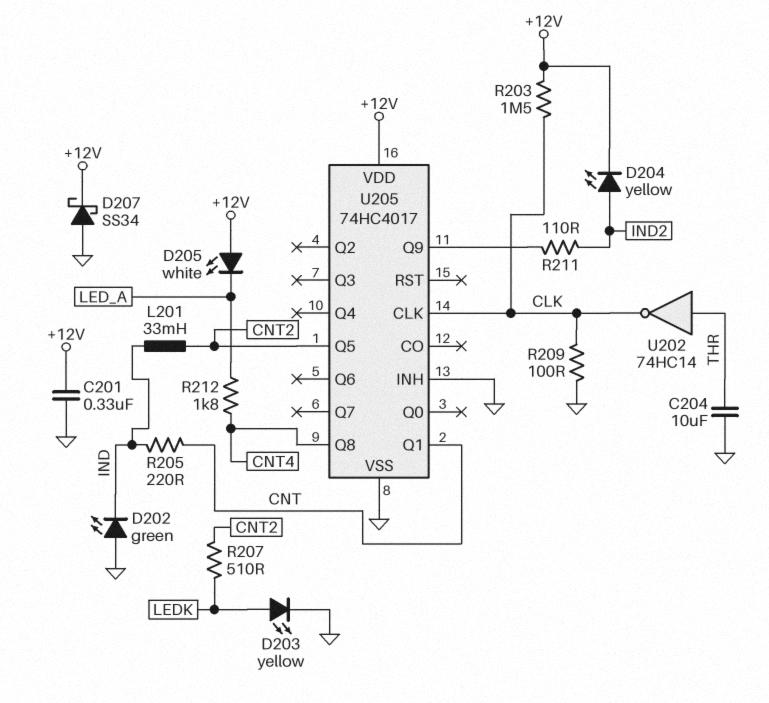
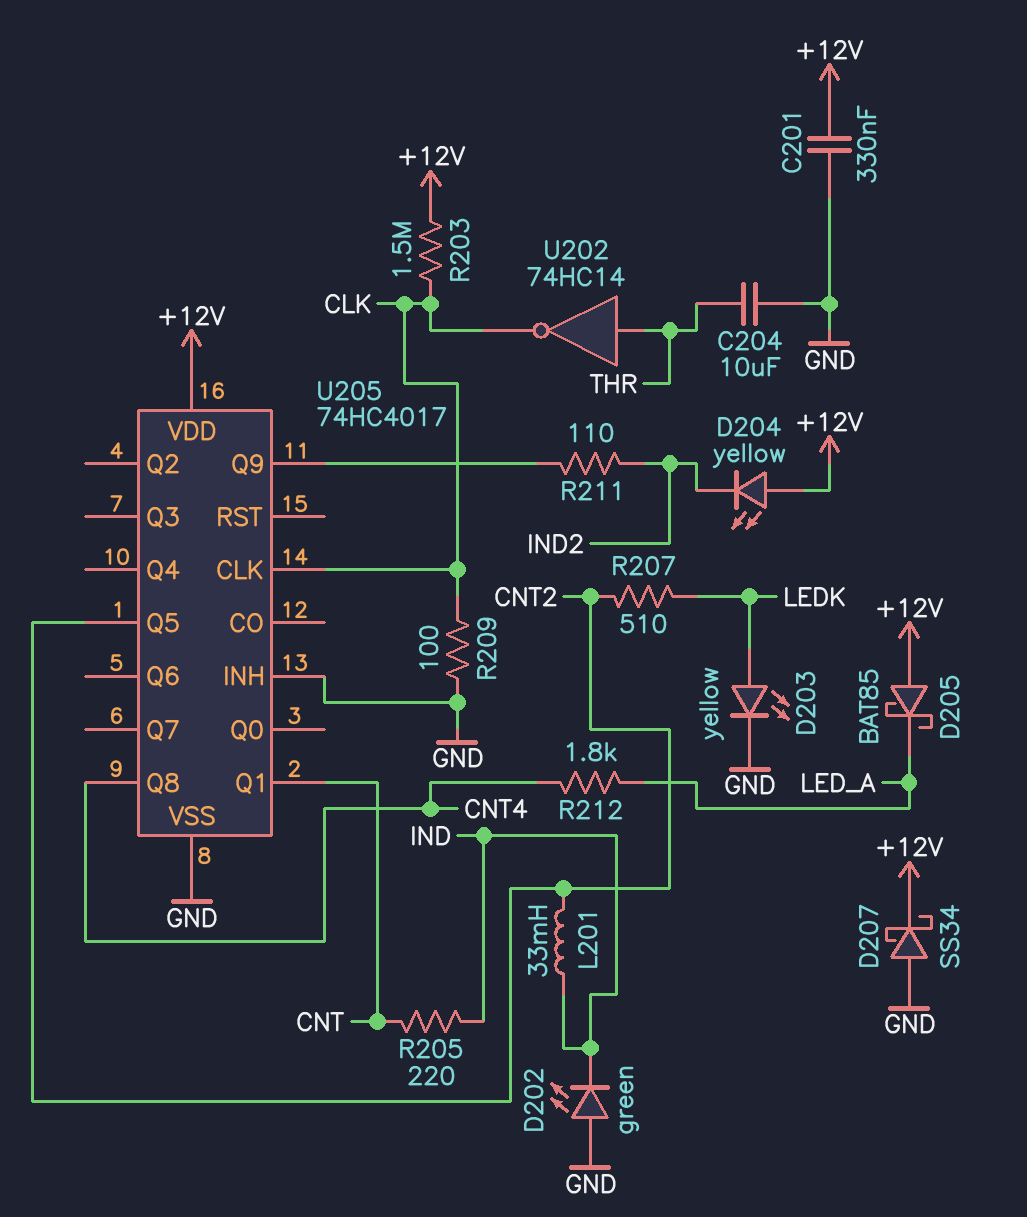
D204: LED yellow (A IND2, K +12V) -> LED yellow (A +12V, K IND2)
D205: LED white (A +12V, K LED_A) -> schottky BAT85 (A +12V, K LED_A)

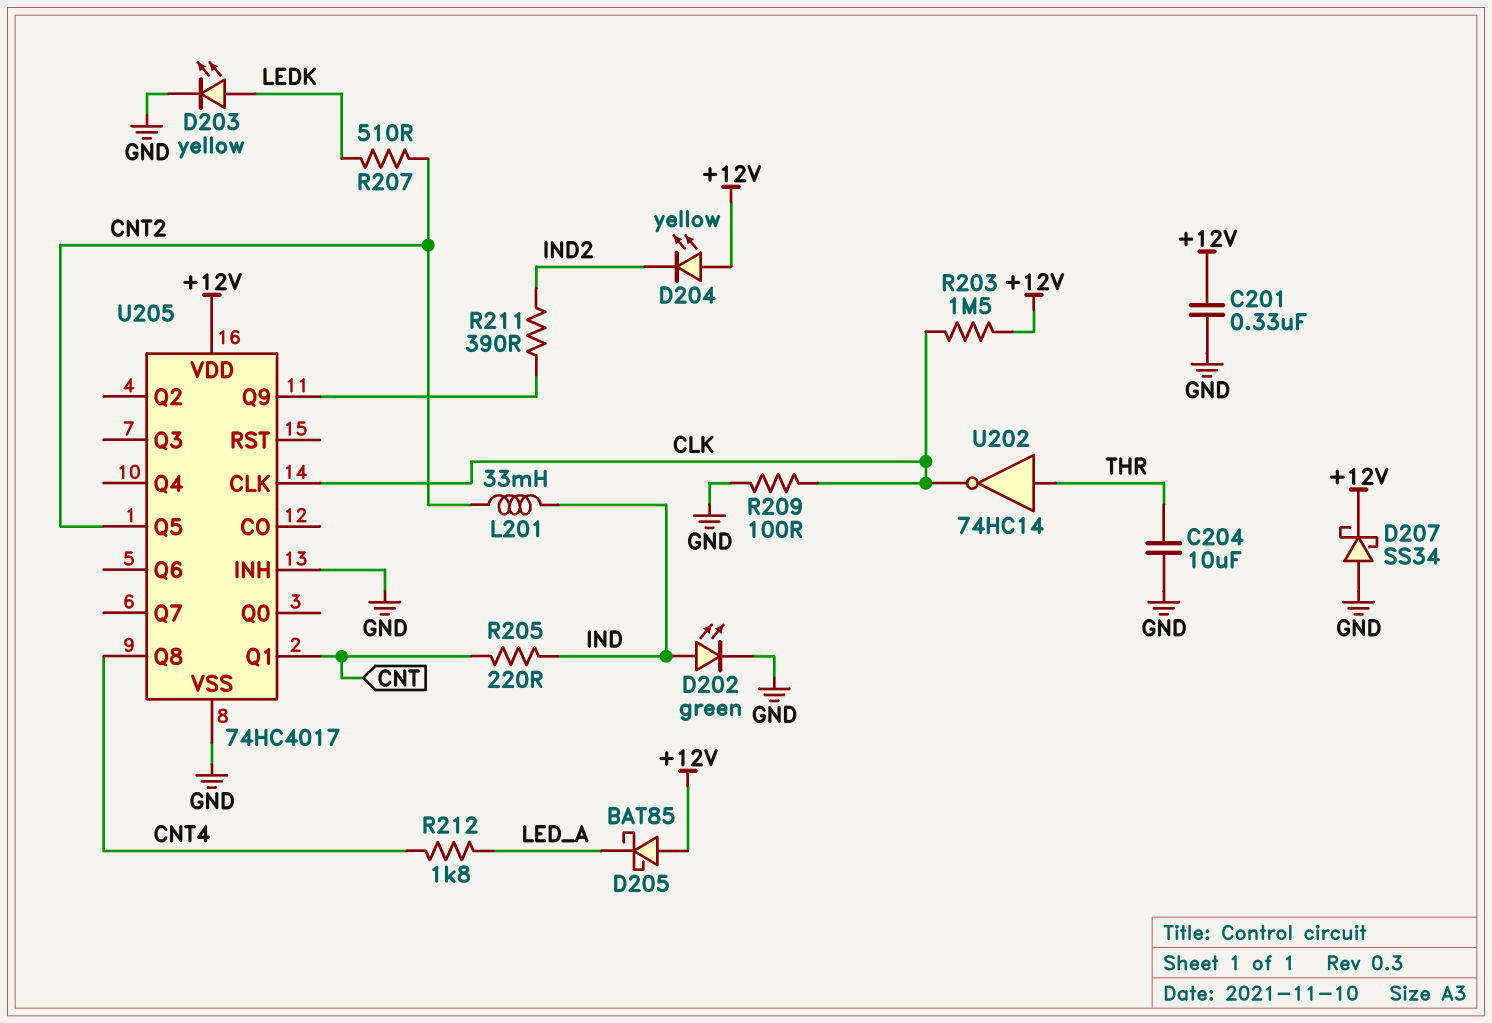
D202: LED green (A GND, K IND) -> LED green (A IND, K GND)
R211: 110 (IND2, U205/Q9) -> 390 (IND2, U205/Q9)

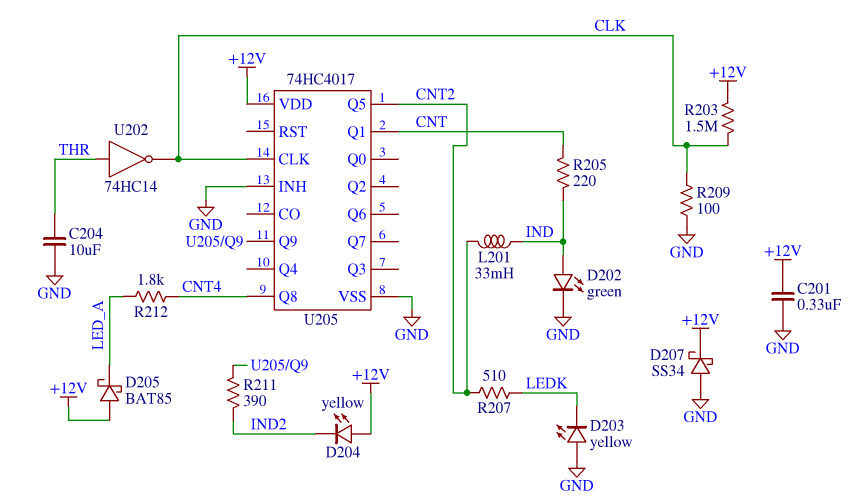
D203: LED yellow (A LEDK, K GND) -> LED yellow (A GND, K LEDK)

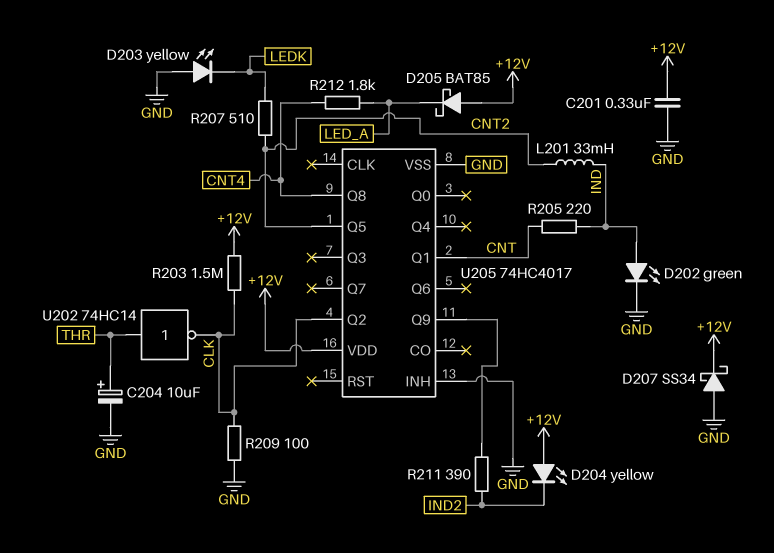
C204: 10uF (GND, THR) -> 10uF (plus THR, minus GND)
U205 pin CLK: CLK -> none
U205 pin Q2: none -> CLK

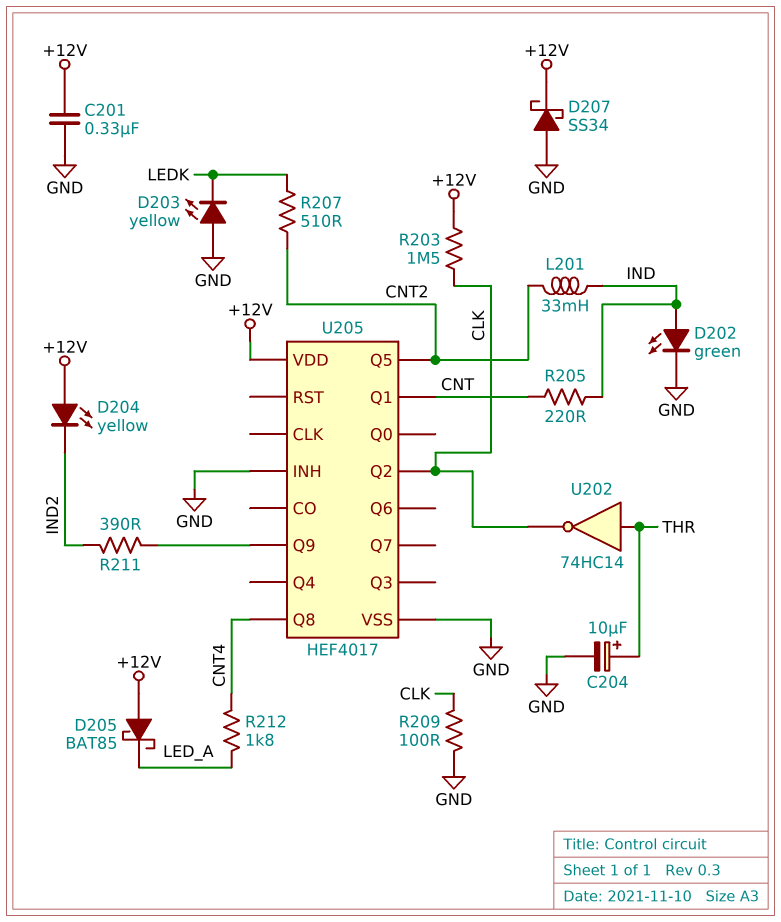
U205: 74HC4017 -> HEF4017

